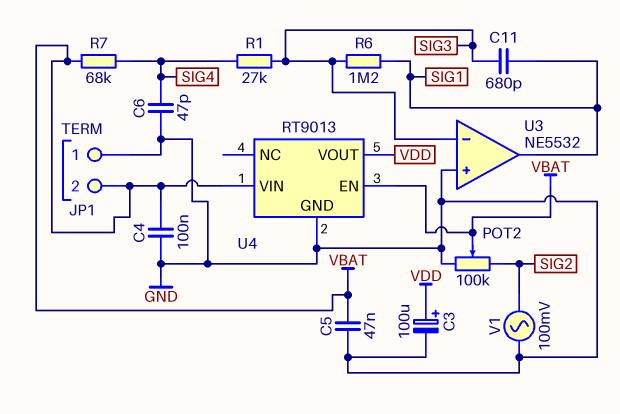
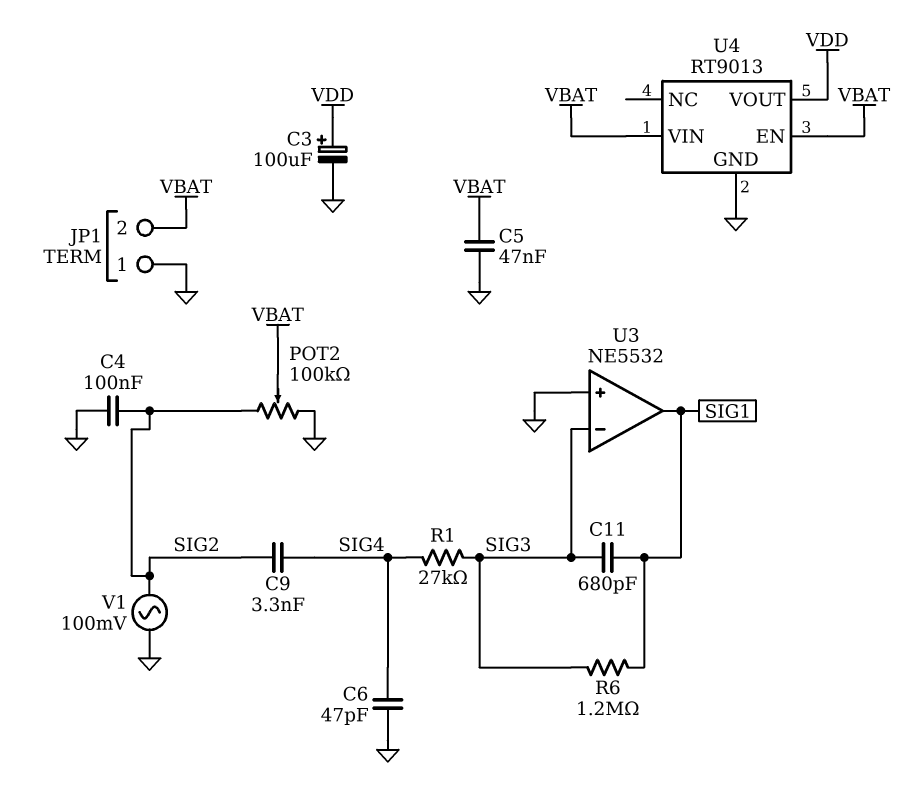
C4: 100nF (GND, VBAT) -> 100nF (GND, SIG2)
C9: none -> 3.3nF (SIG2, SIG4)
R7: 68k (SIG4, VBAT) -> none

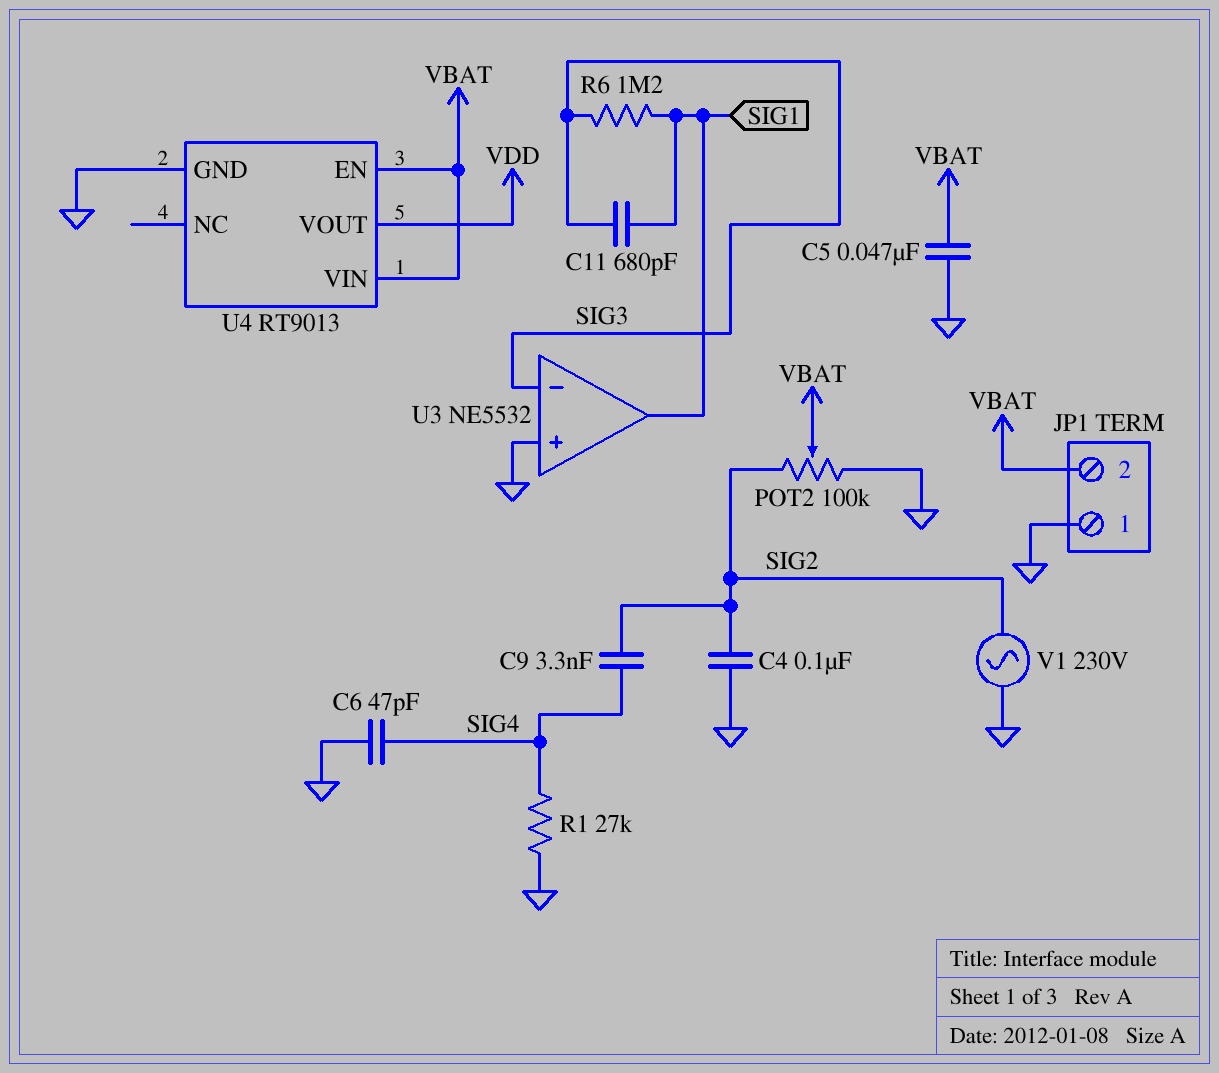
C3: 100uF (plus VDD, minus GND) -> none
R1: 27k (SIG3, SIG4) -> 27k (GND, SIG4)
V1: AC 100mV (GND, SIG2) -> AC 230V (GND, SIG2)

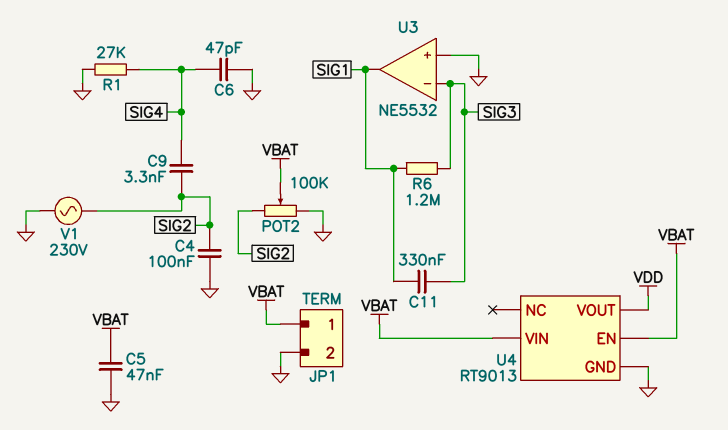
C11: 680pF (SIG1, SIG3) -> 330nF (SIG1, SIG3)
JP1 pin 1: GND -> VBAT
JP1 pin 2: VBAT -> GND

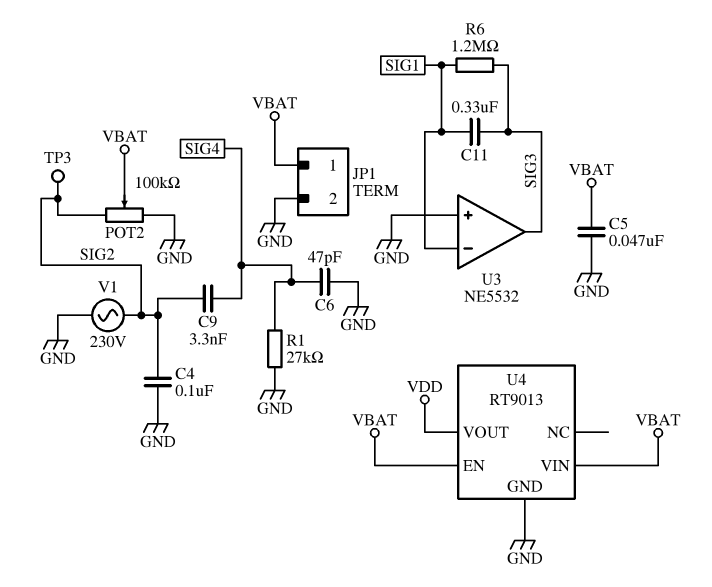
TP3: none -> test point (SIG2)
U3 pin in-: SIG3 -> SIG1
U3 pin out: SIG1 -> SIG3

